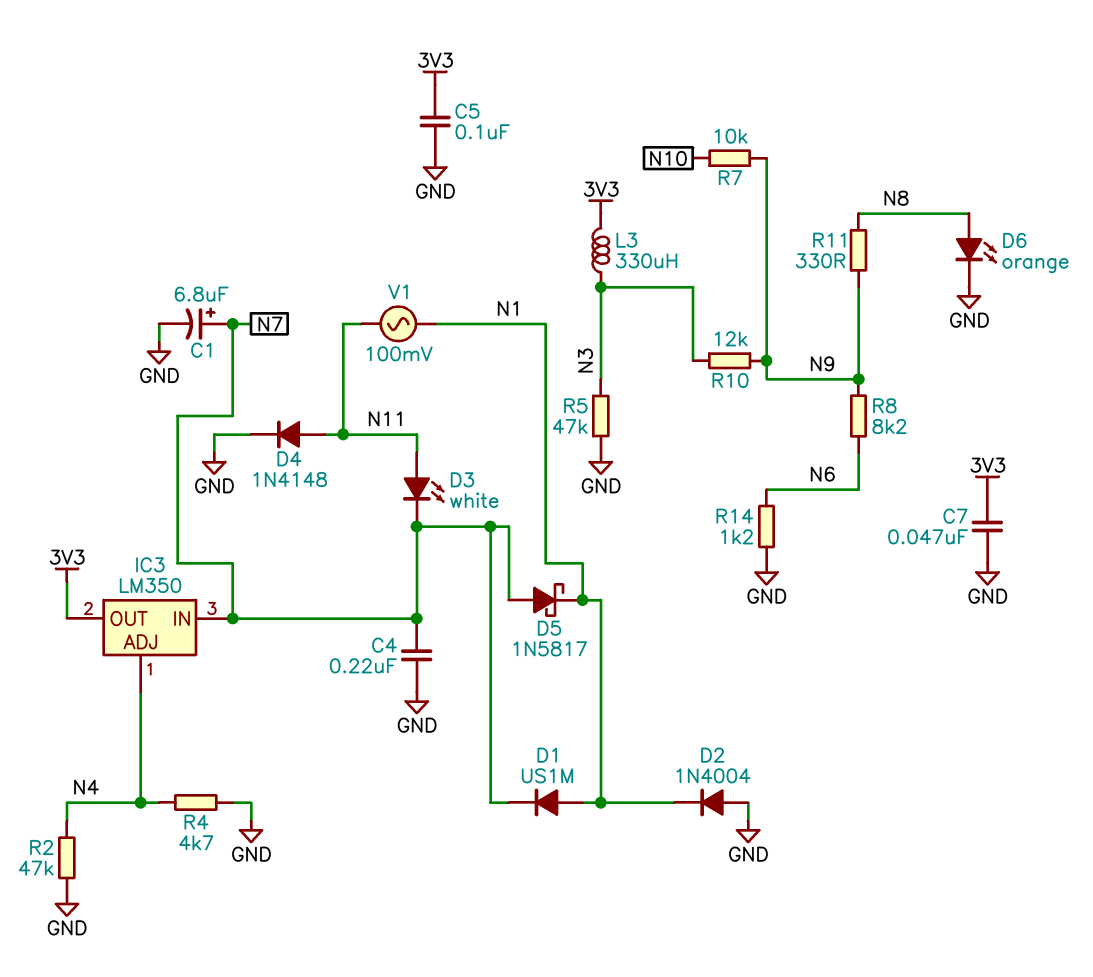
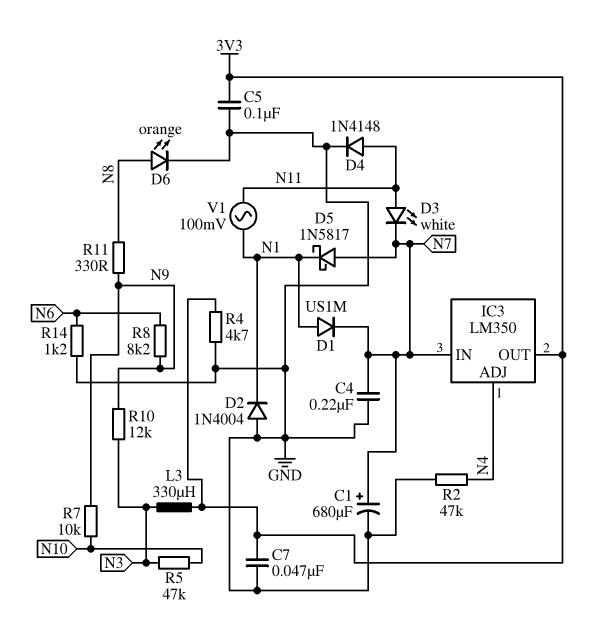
C1: 6.8uF (plus N7, minus GND) -> 680uF (plus N7, minus GND)
R4: 4.7k (GND, N4) -> 4.7k (3V3, GND)
R5: 47k (GND, N3) -> 47k (N3, N10)

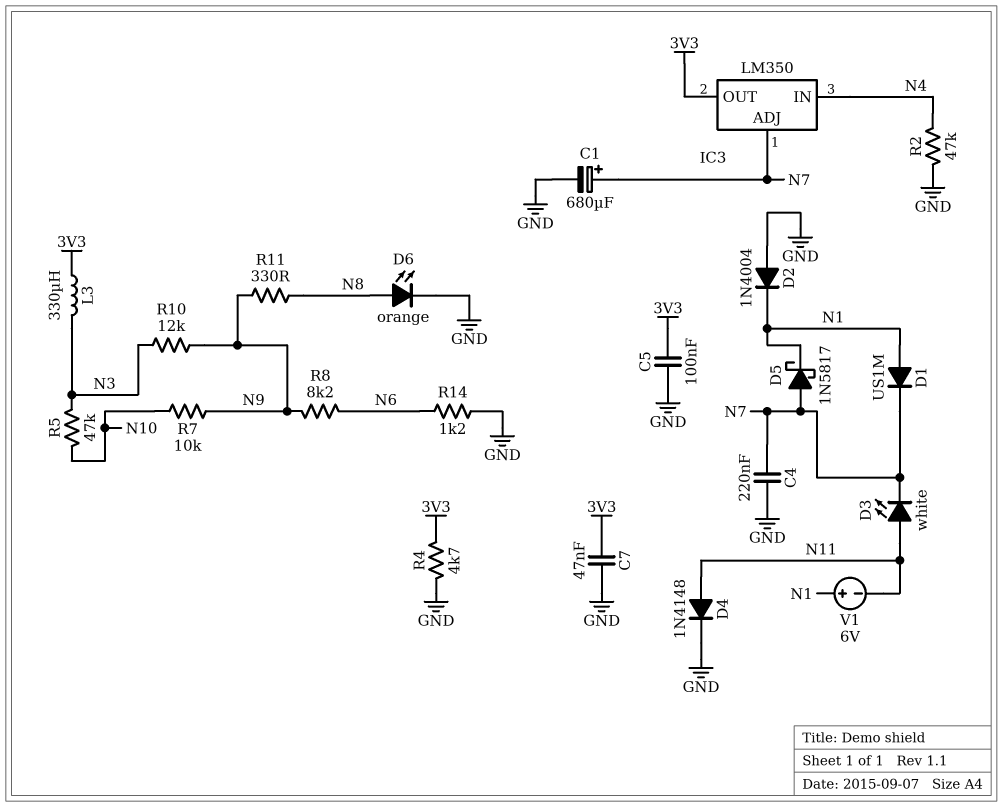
IC3 pin ADJ: N4 -> N7
IC3 pin IN: N7 -> N4
V1: AC 100mV (N1, N11) -> 6V (plus N1, minus N11)

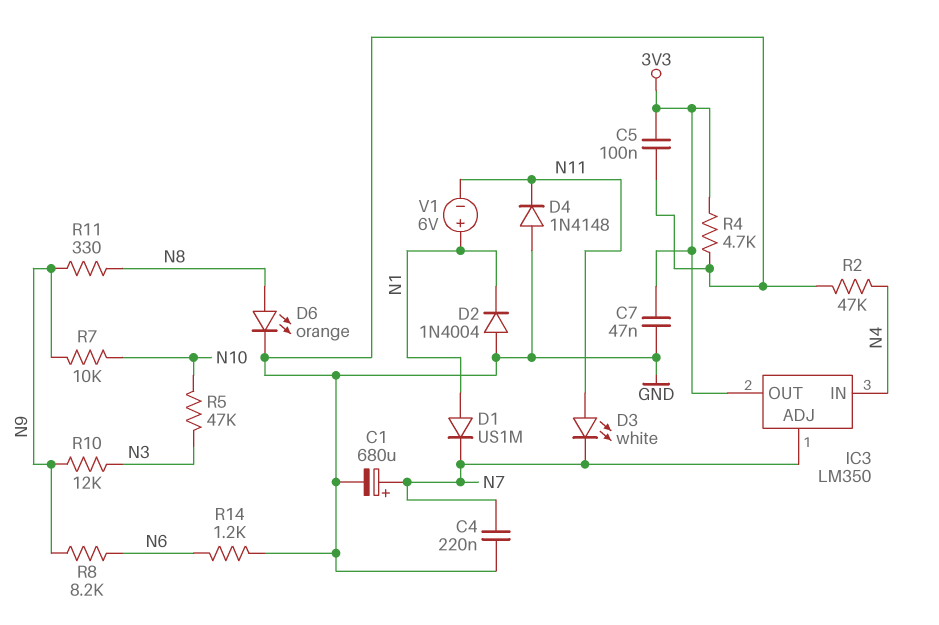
D4: diode 1N4148 (A N11, K GND) -> diode 1N4148 (A GND, K N11)
D5: schottky 1N5817 (A N7, K N1) -> none
L3: 330uH (3V3, N3) -> none

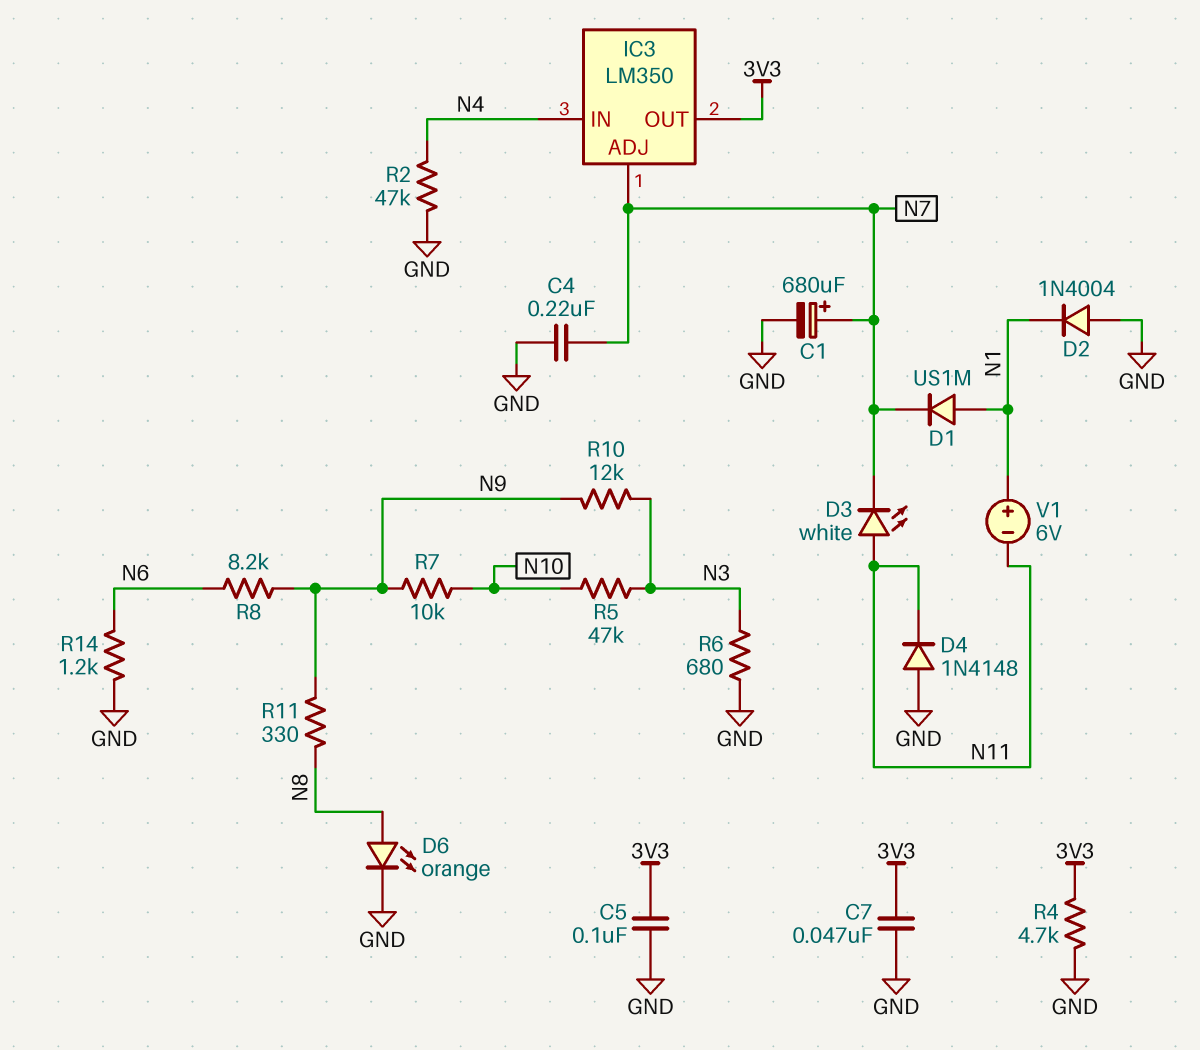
R6: none -> 680 (GND, N3)

